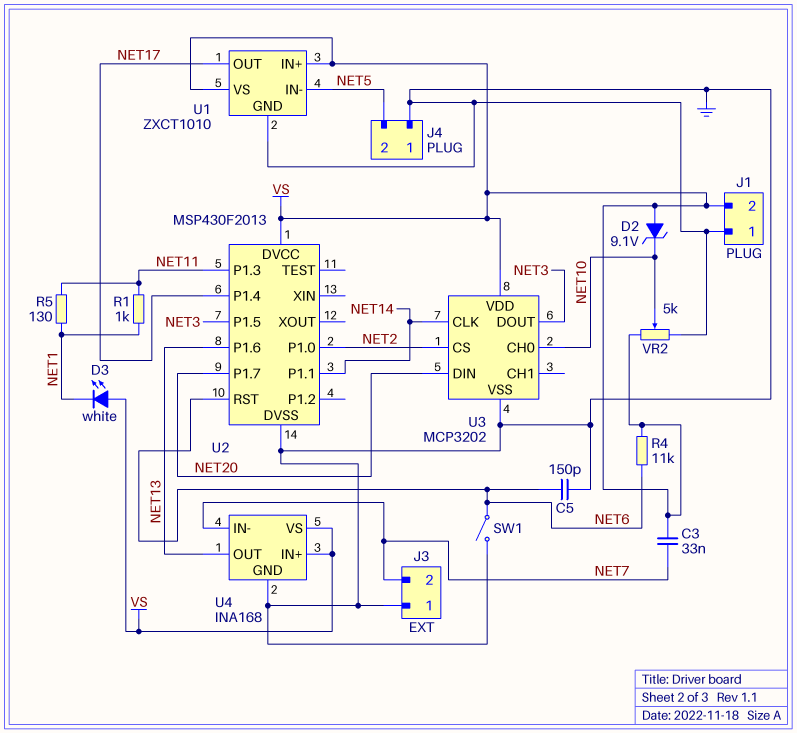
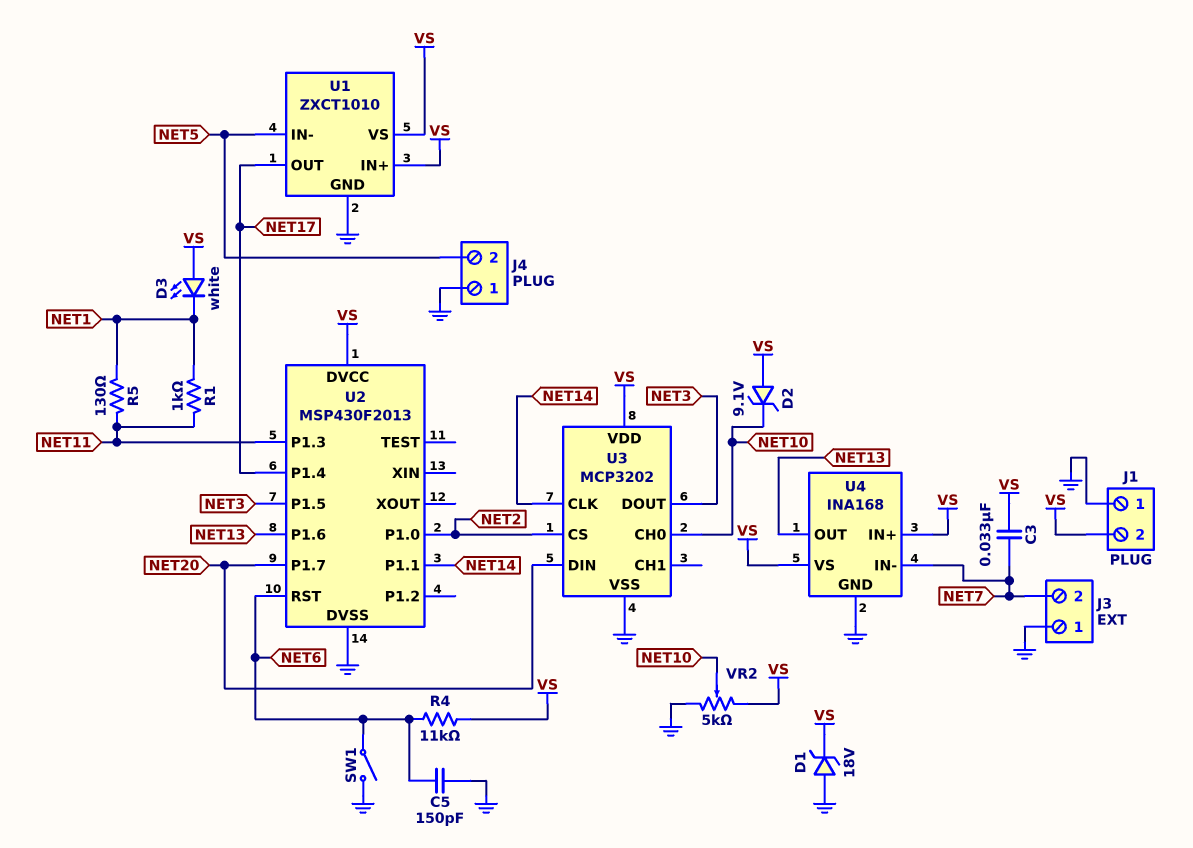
D1: none -> zener 18V (A GND, K VS)

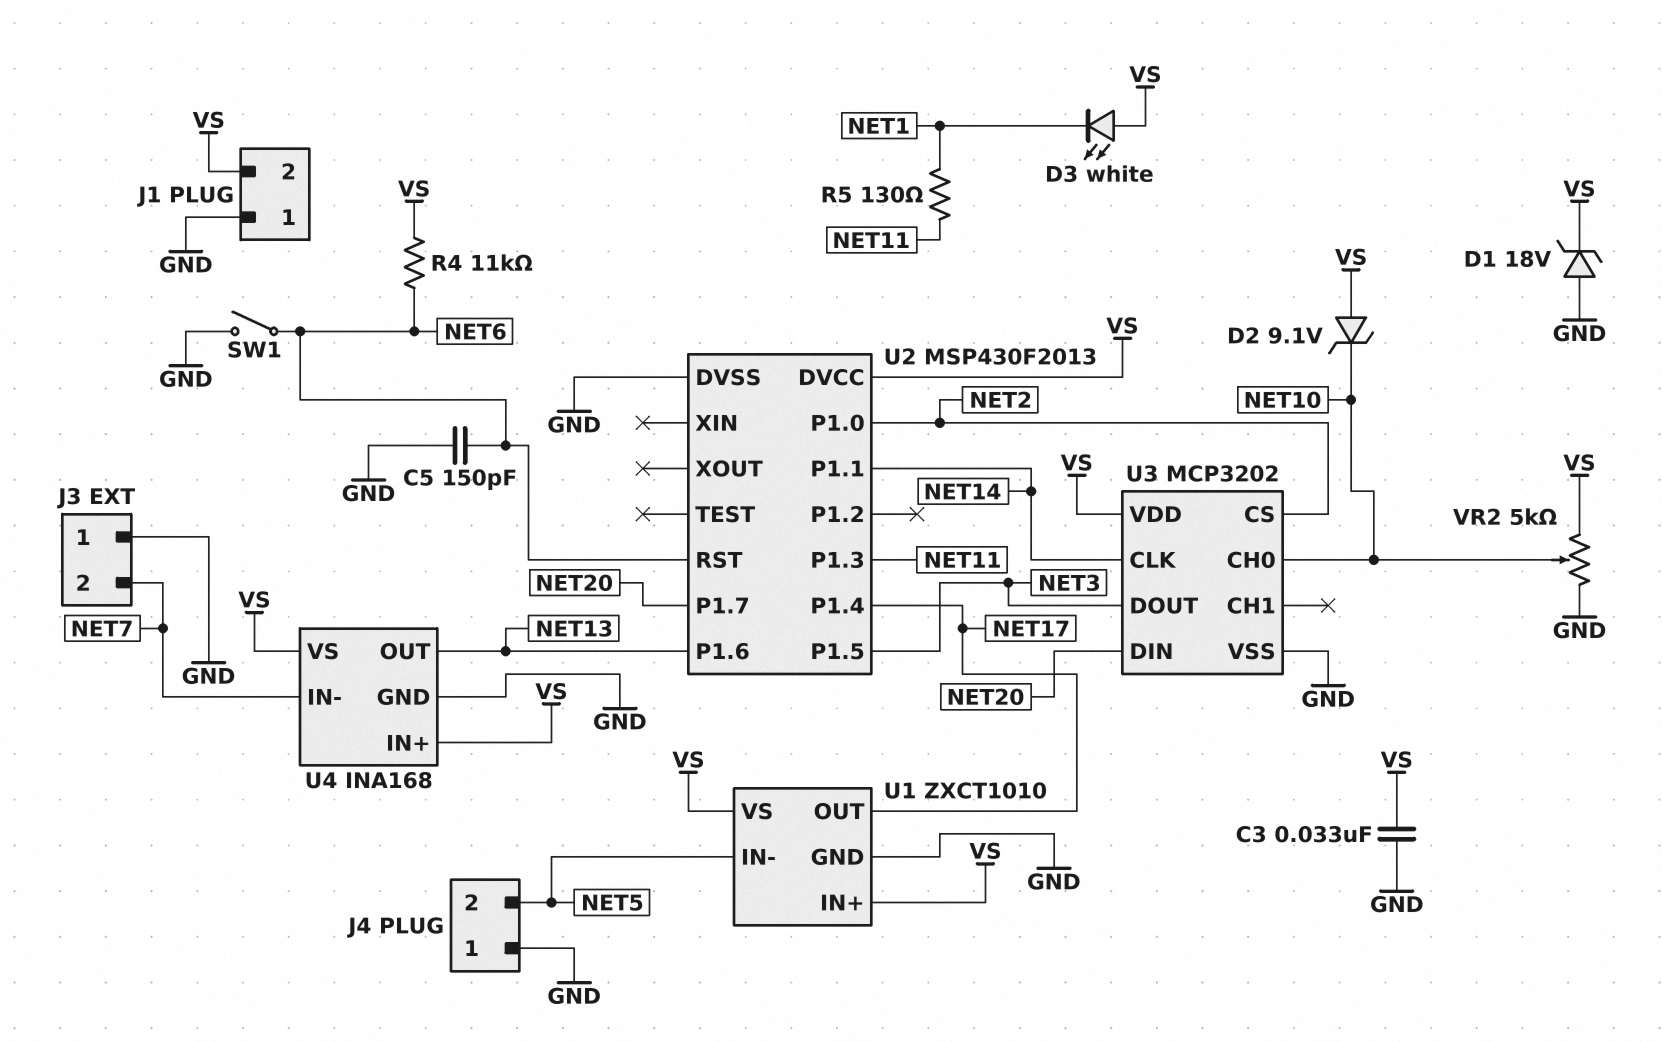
C3: 33nF (NET7, VS) -> 33nF (GND, VS)
R1: 1k (NET1, NET11) -> none

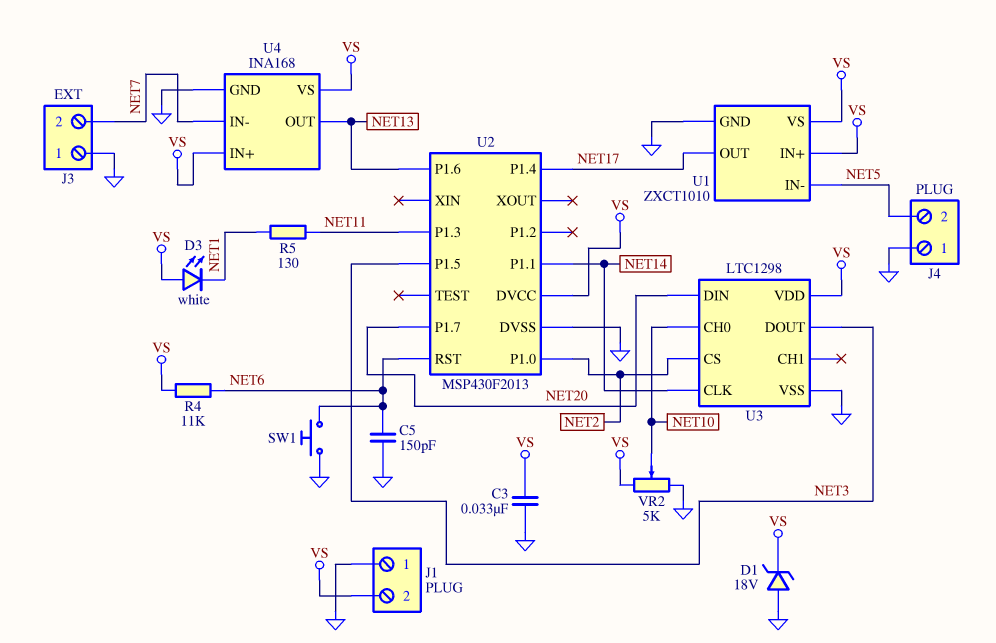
D2: zener 9.1V (A VS, K NET10) -> none
SW1: switch (GND, NET6) -> button (GND, NET6)
U3: MCP3202 -> LTC1298

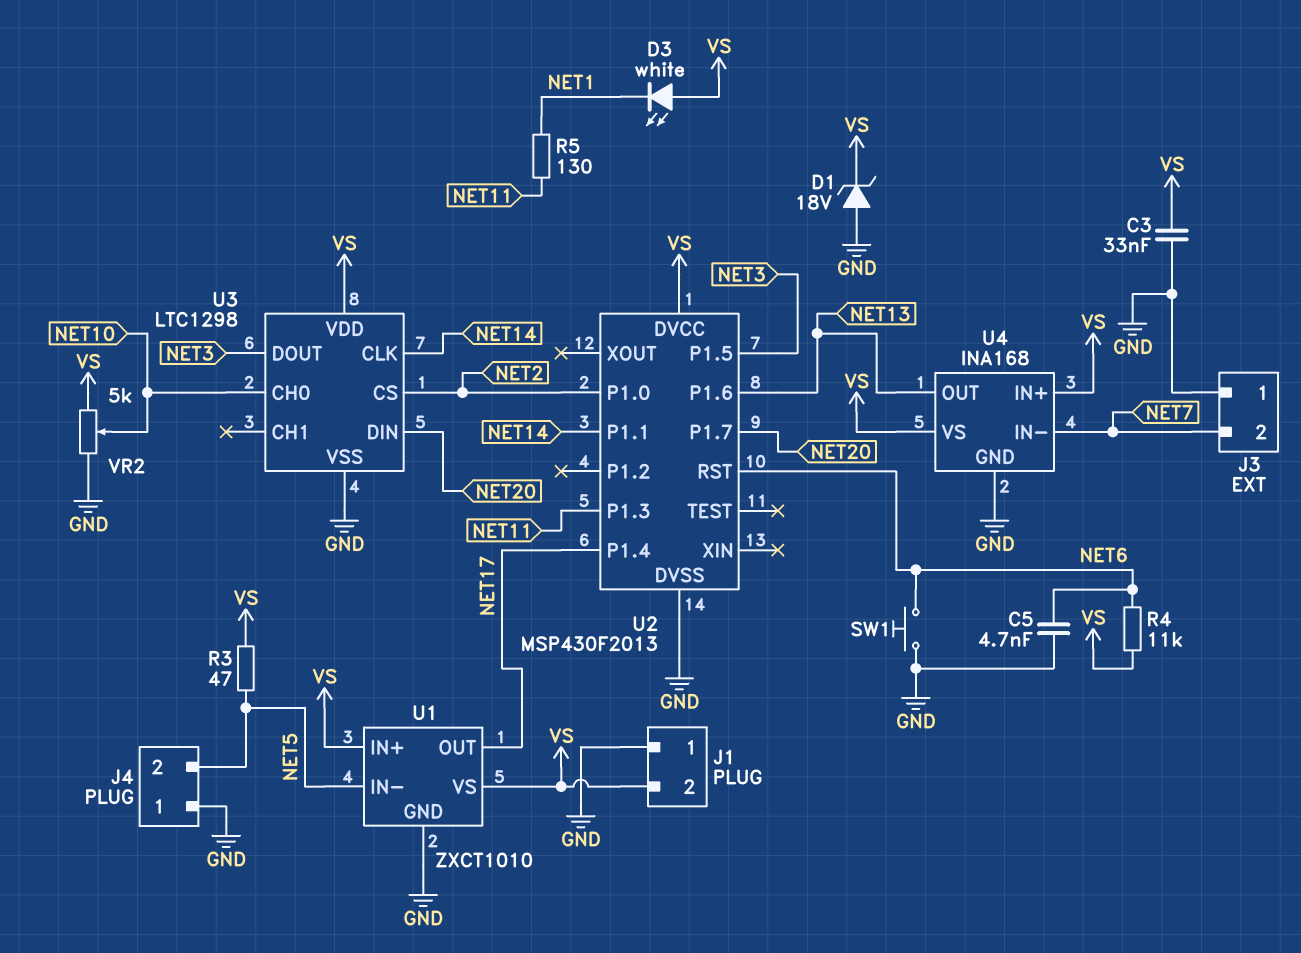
C5: 150pF (GND, NET6) -> 4.7nF (GND, NET6)
R3: none -> 47 (NET5, VS)

